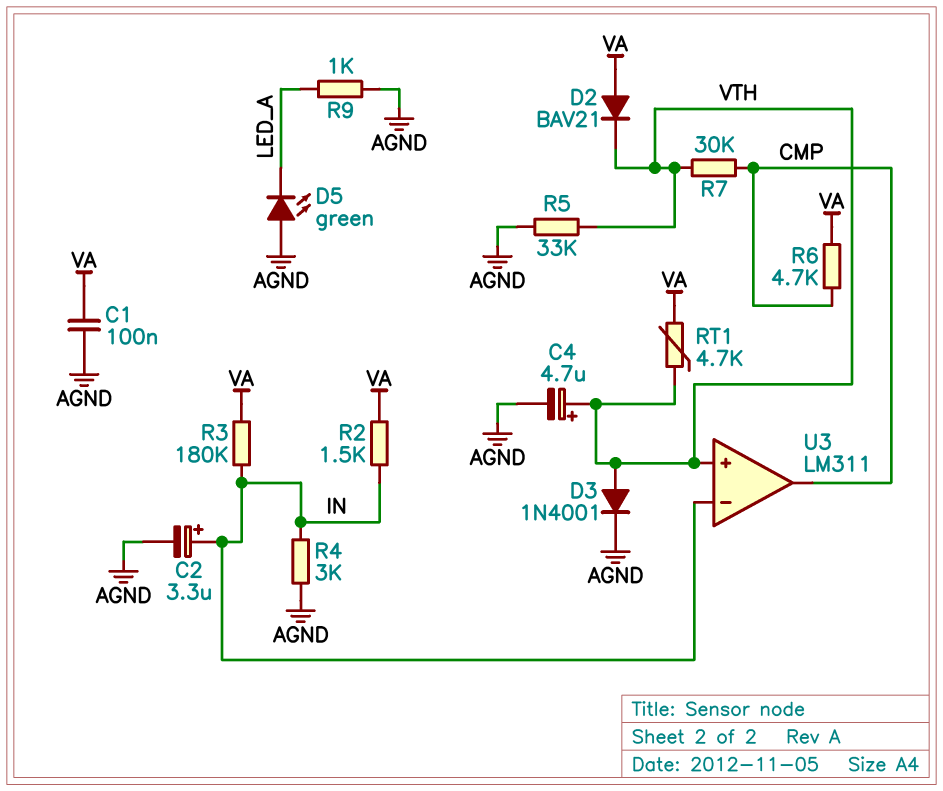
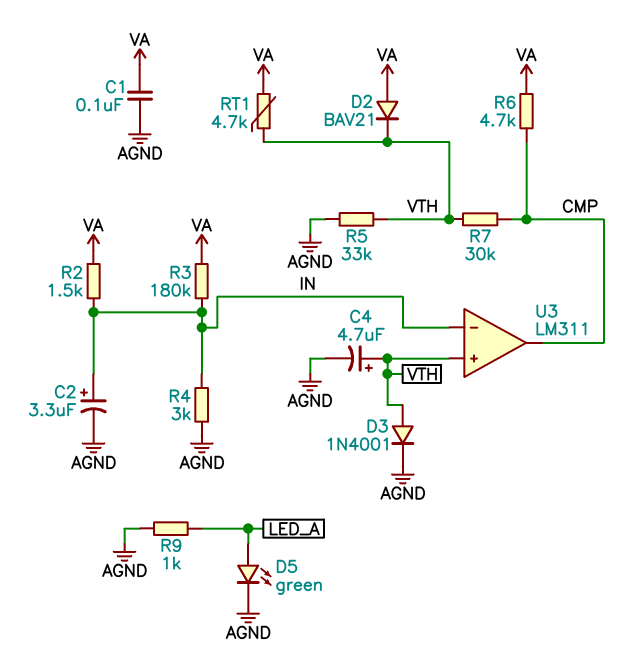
D5: LED green (A AGND, K LED_A) -> LED green (A LED_A, K AGND)

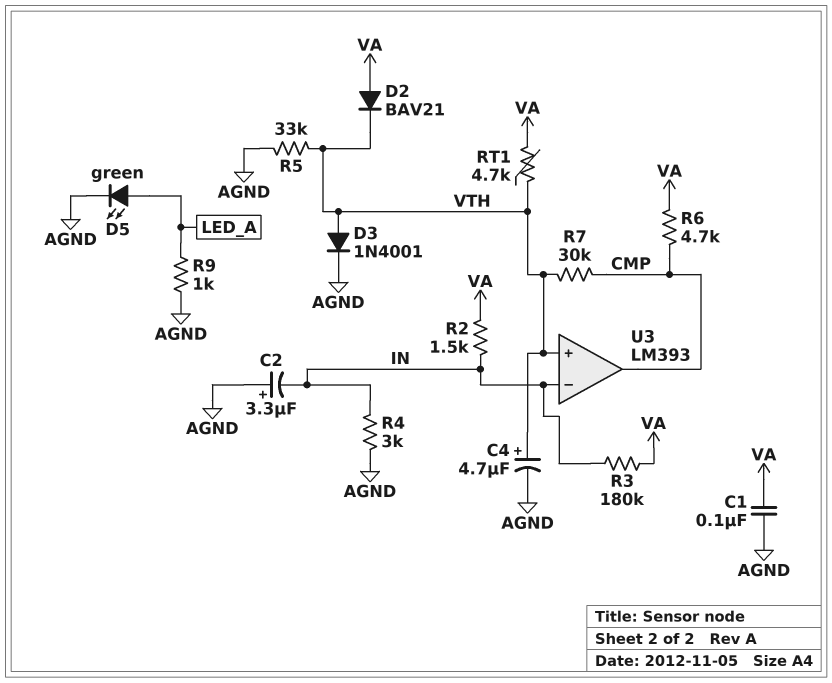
C2: 3.3uF (plus IN, minus AGND) -> 3.3uF (plus AGND, minus IN)
U3: LM311 -> LM393

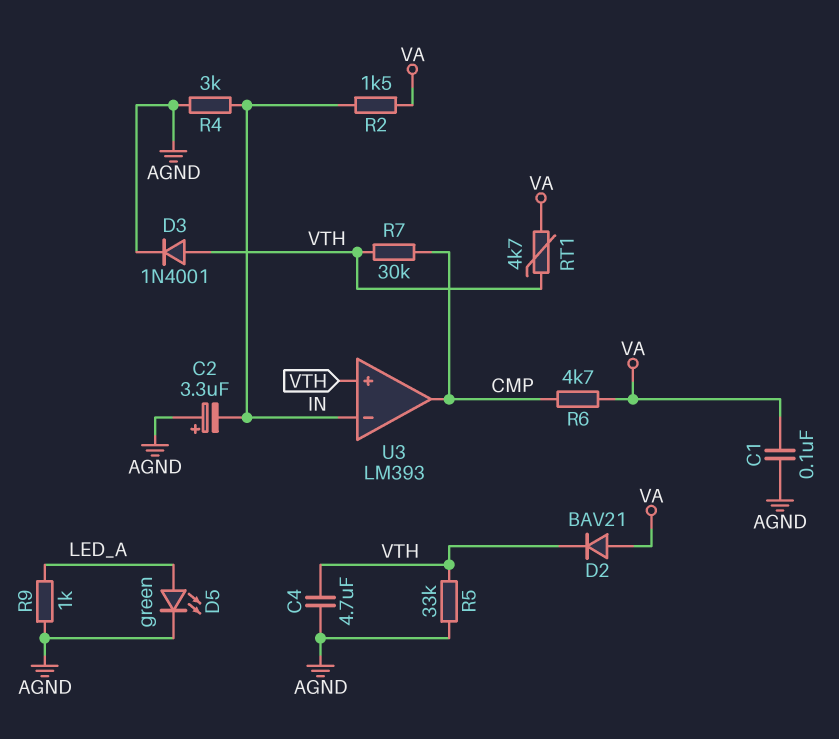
C4: 4.7uF (plus VTH, minus AGND) -> 4.7uF (AGND, VTH)
R3: 180k (IN, VA) -> none

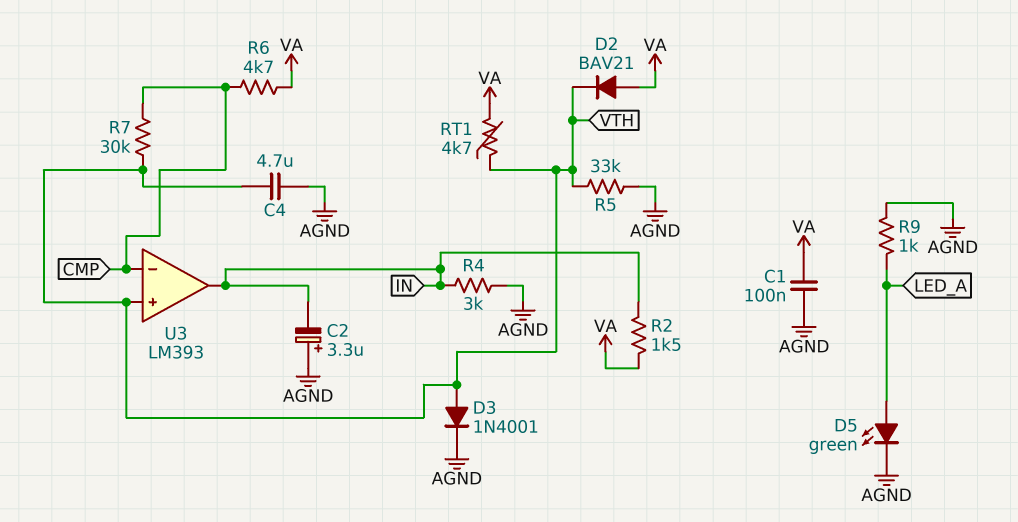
U3 pin in-: IN -> CMP
U3 pin out: CMP -> IN

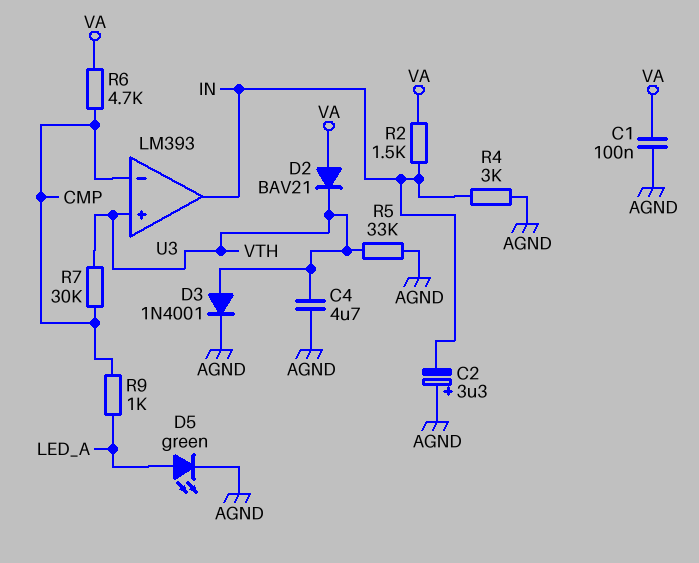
R9: 1k (AGND, LED_A) -> 1k (CMP, LED_A)
RT1: 4.7k (VA, VTH) -> none

